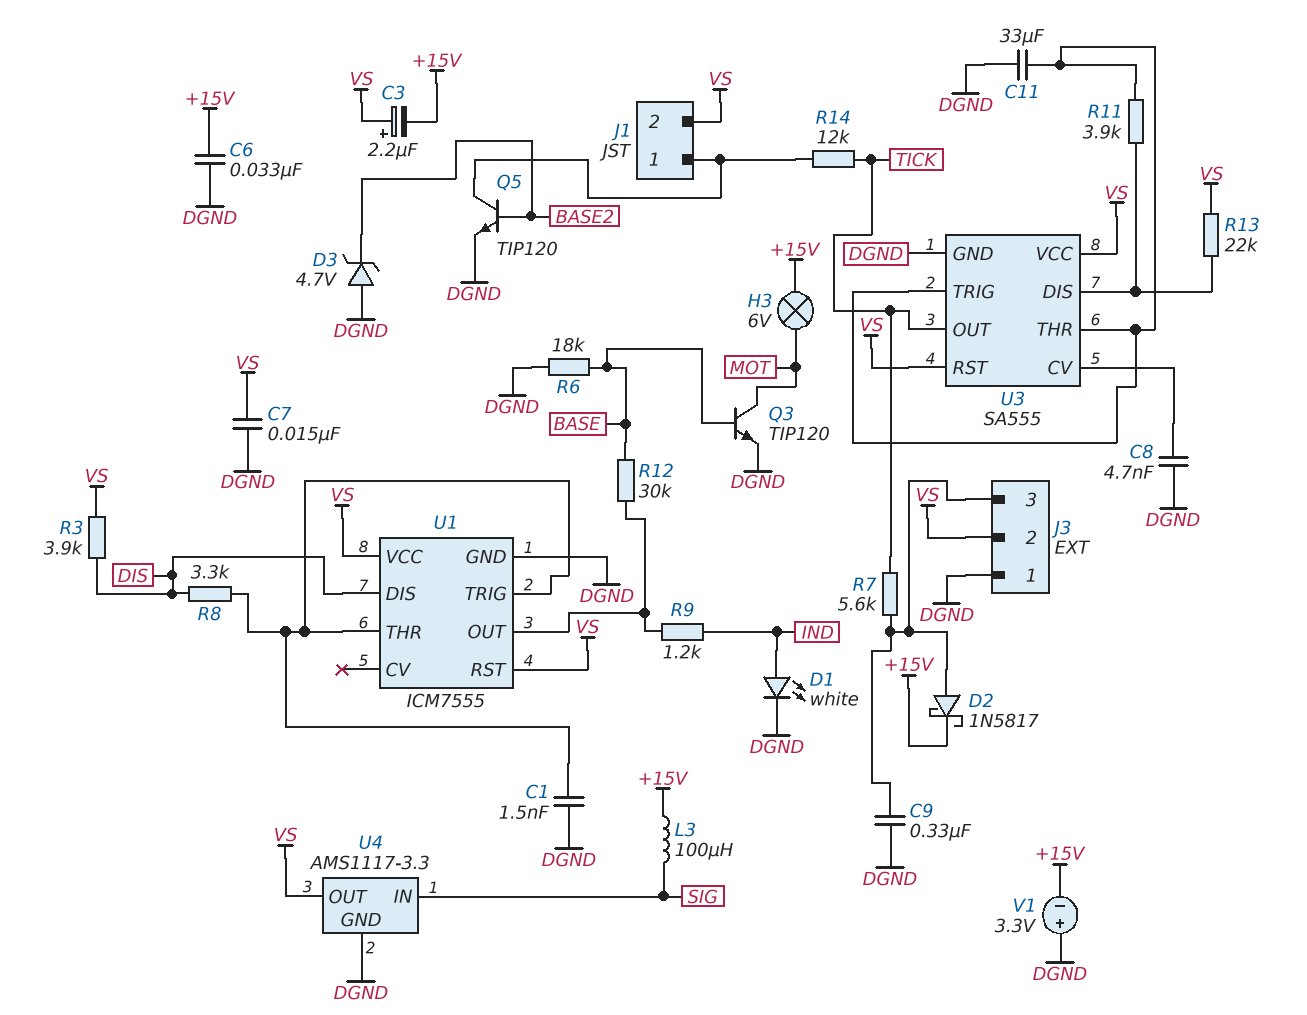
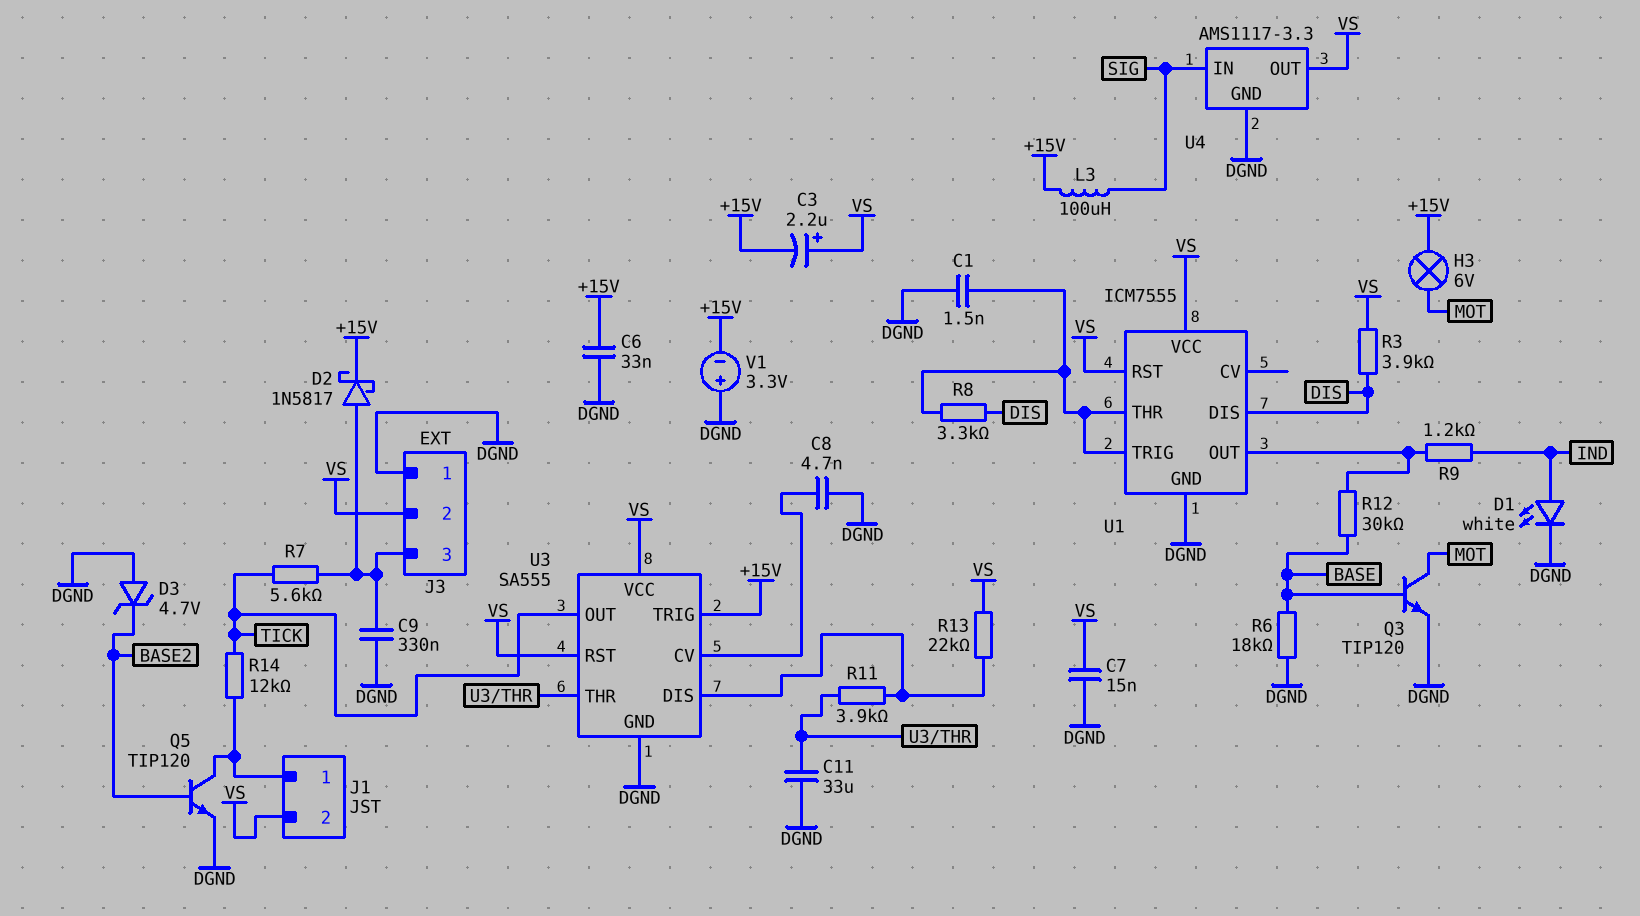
U3 pin TRIG: U3/THR -> +15V

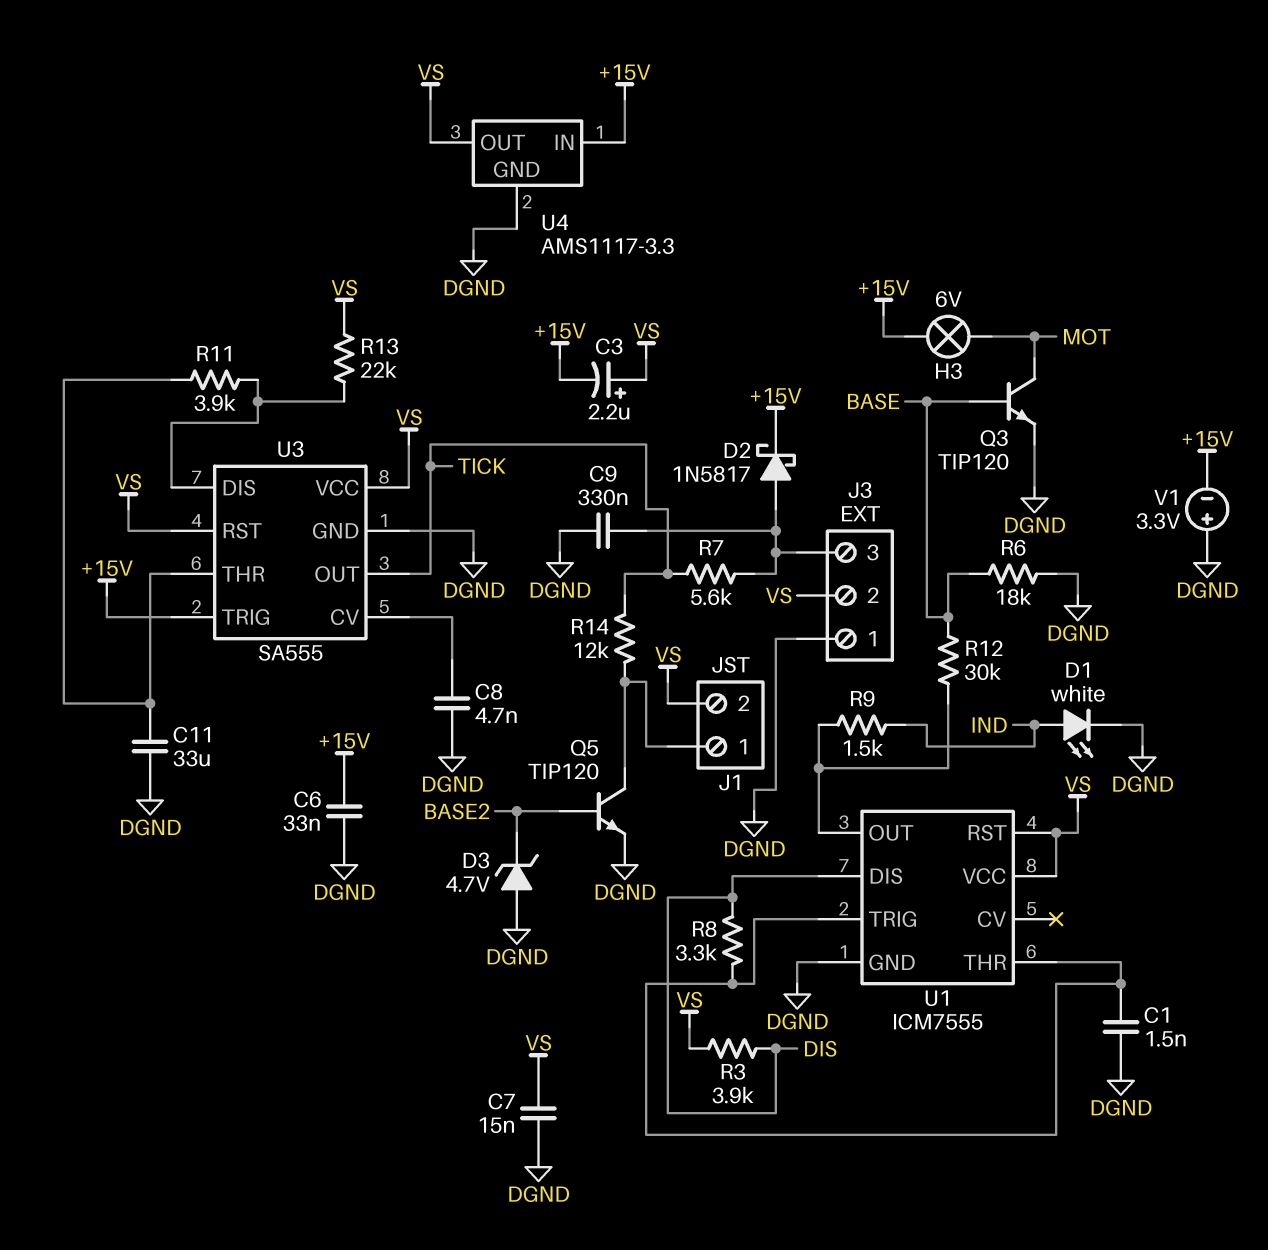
L3: 100uH (+15V, SIG) -> none
R9: 1.2k (IND, U1/OUT) -> 1.5k (IND, U1/OUT)
U4 pin IN: SIG -> +15V

